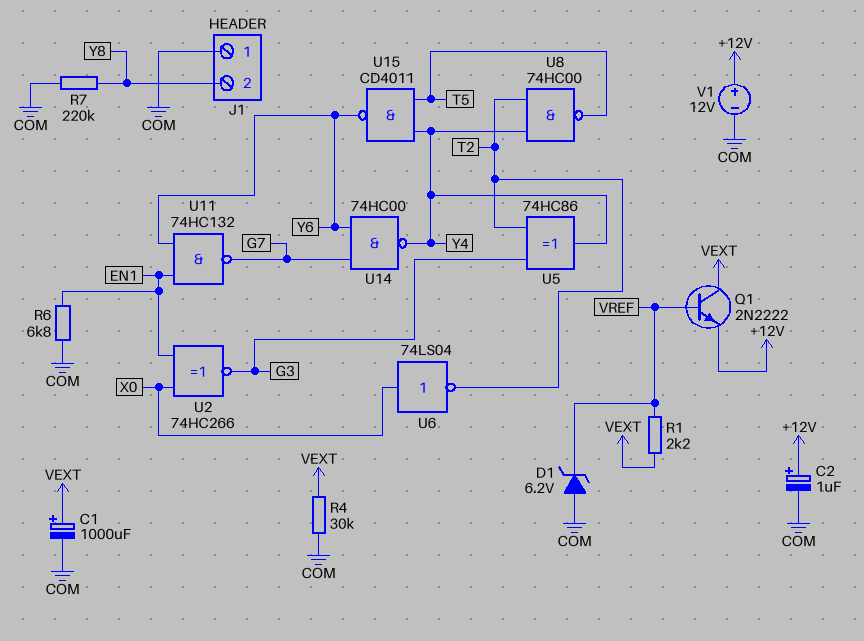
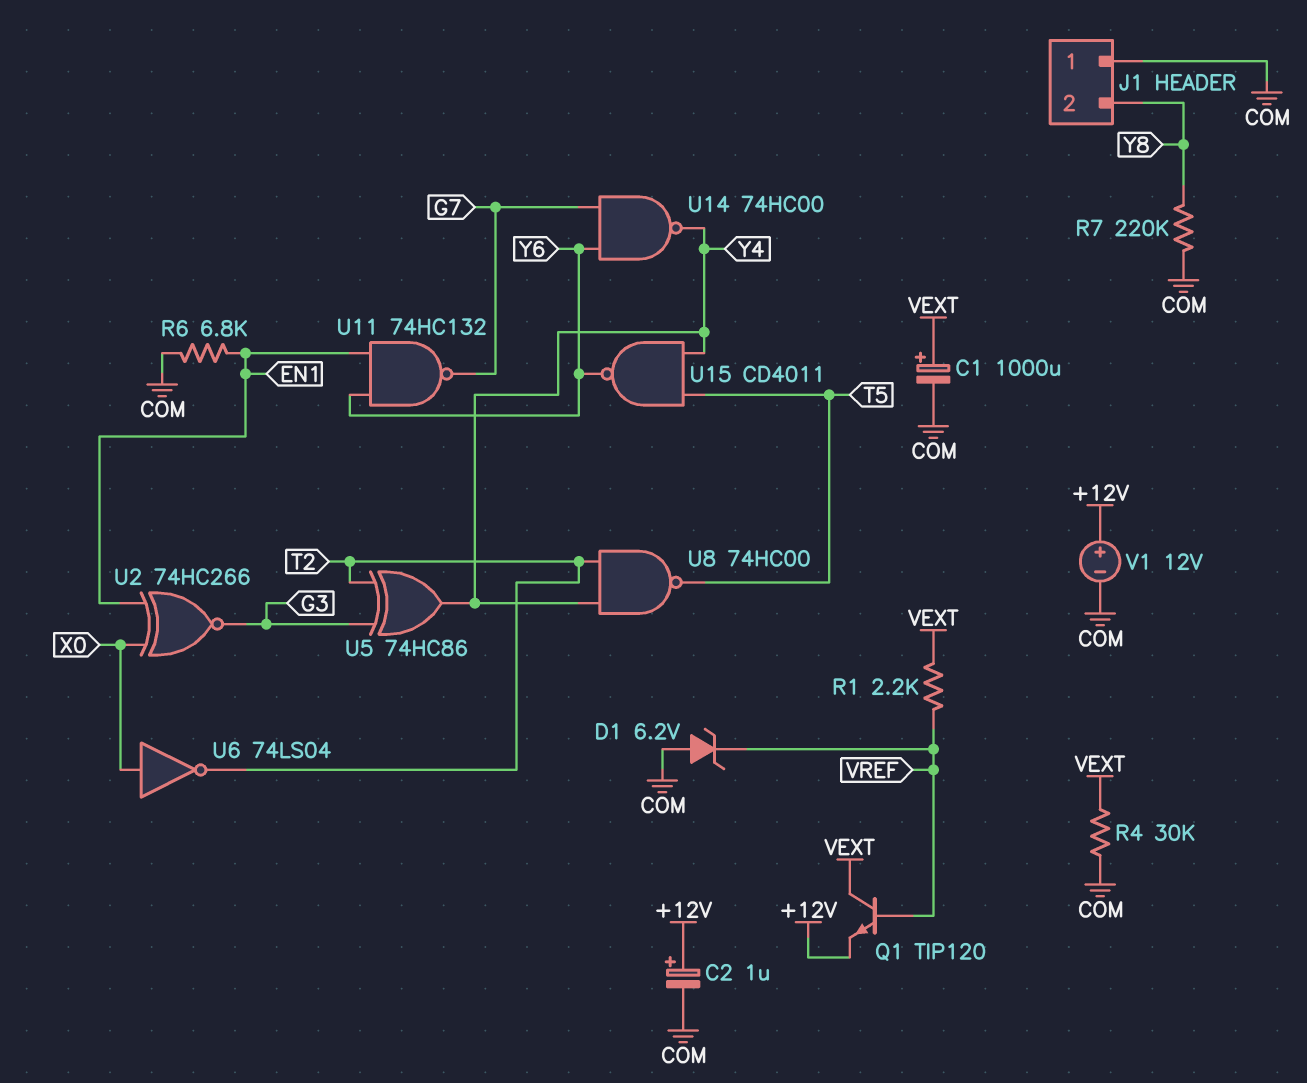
Q1: NPN 2N2222 (B VREF, C VEXT, E +12V) -> NPN TIP120 (B VREF, C VEXT, E +12V)

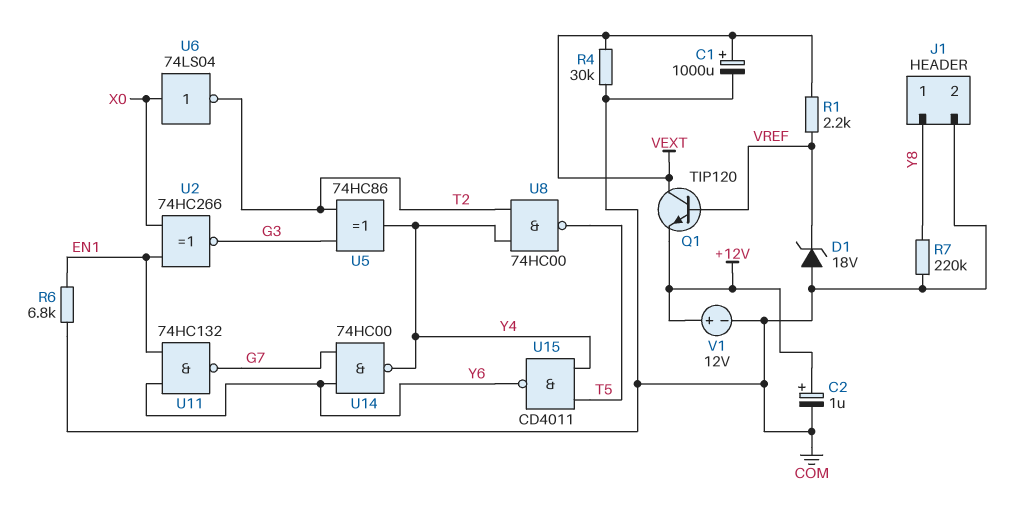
D1: zener 6.2V (A COM, K VREF) -> zener 18V (A COM, K VREF)
J1 pin 1: COM -> Y8
J1 pin 2: Y8 -> COM

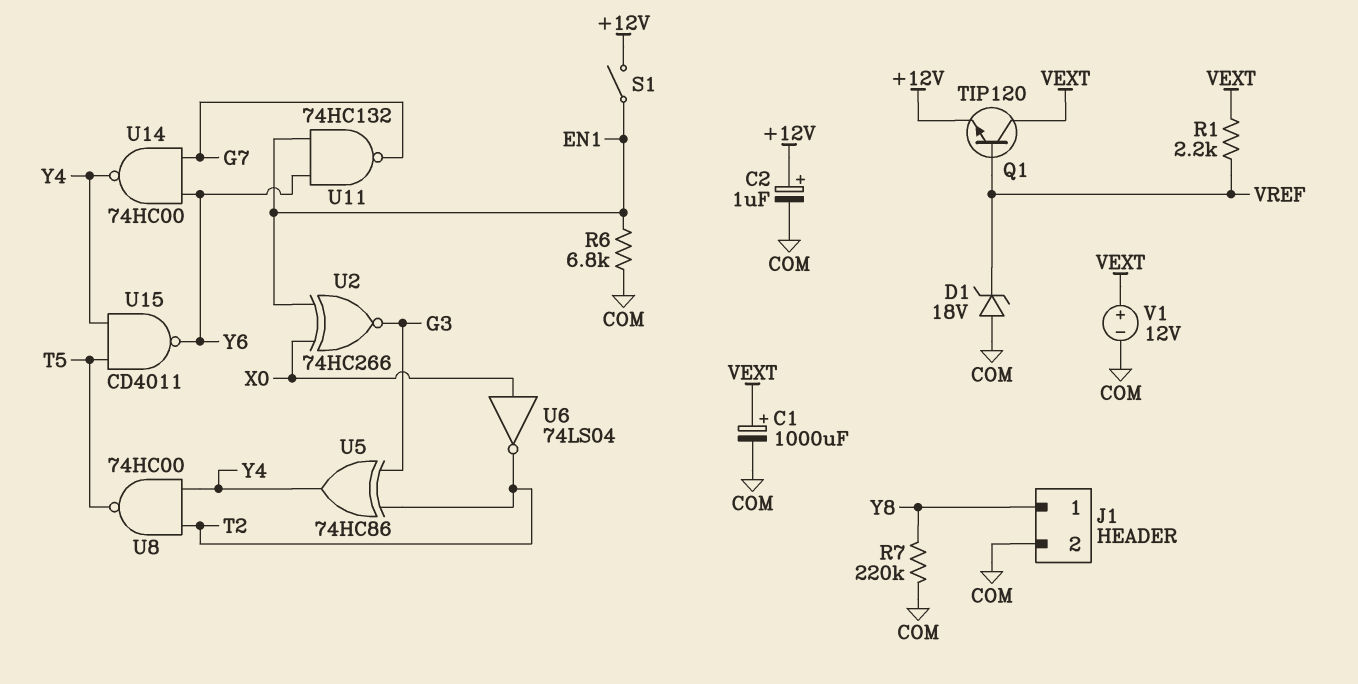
R4: 30k (COM, VEXT) -> none
S1: none -> switch (+12V, EN1)
V1: 12V (plus +12V, minus COM) -> 12V (plus VEXT, minus COM)

